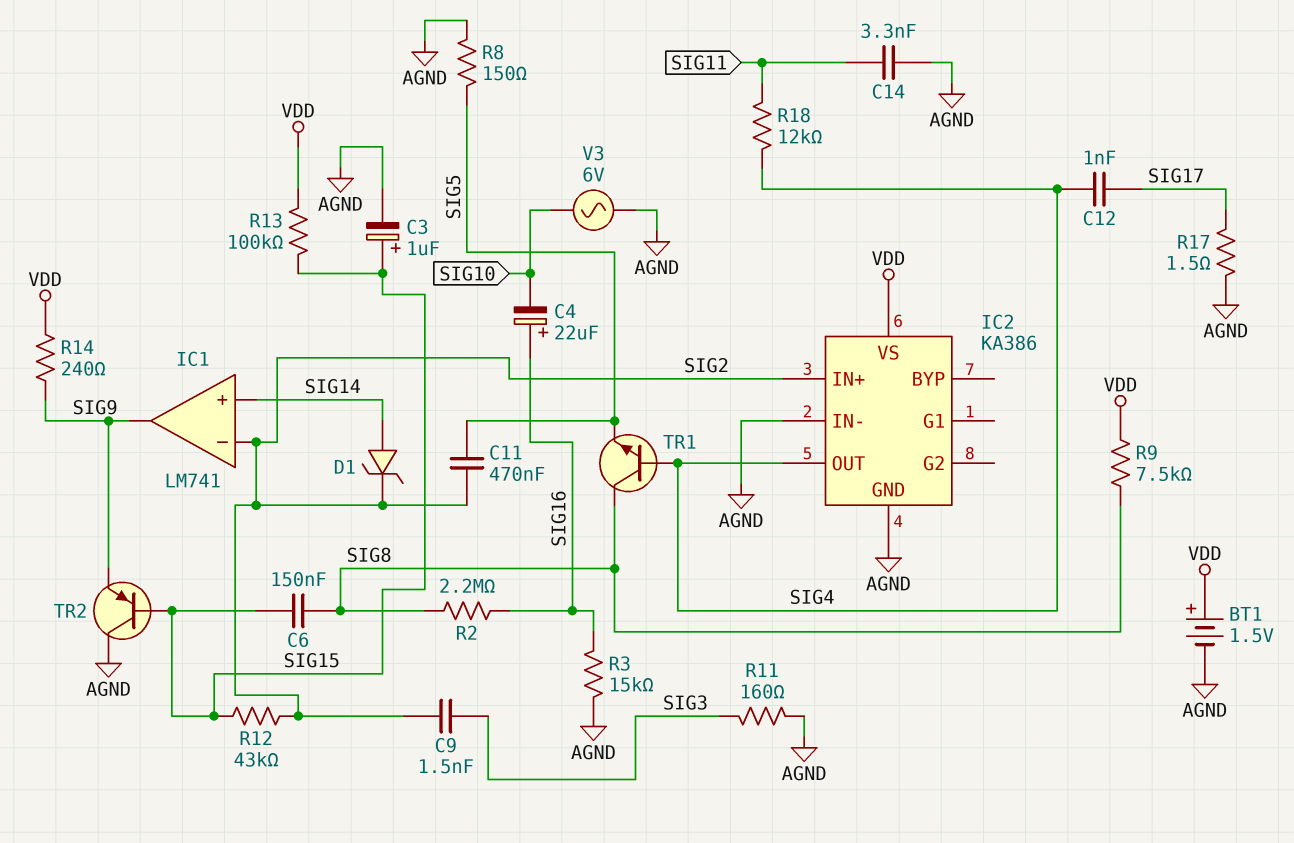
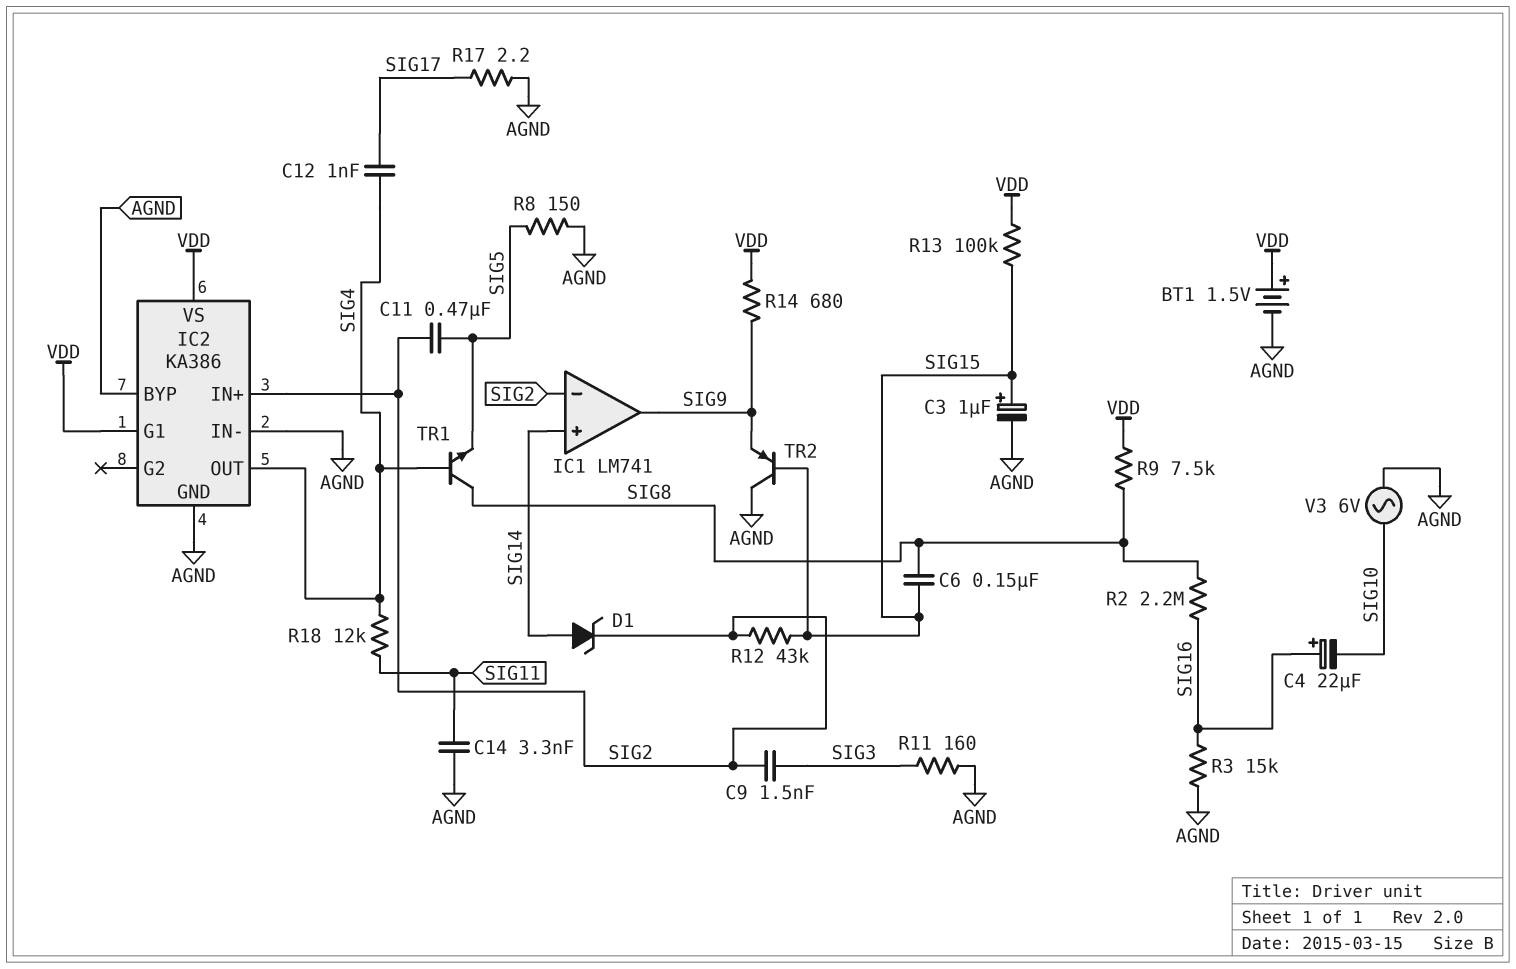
IC2 pin BYP: none -> AGND
IC2 pin G1: none -> VDD
R14: 240 (SIG9, VDD) -> 680 (SIG9, VDD)
R17: 1.5 (AGND, SIG17) -> 2.2 (AGND, SIG17)

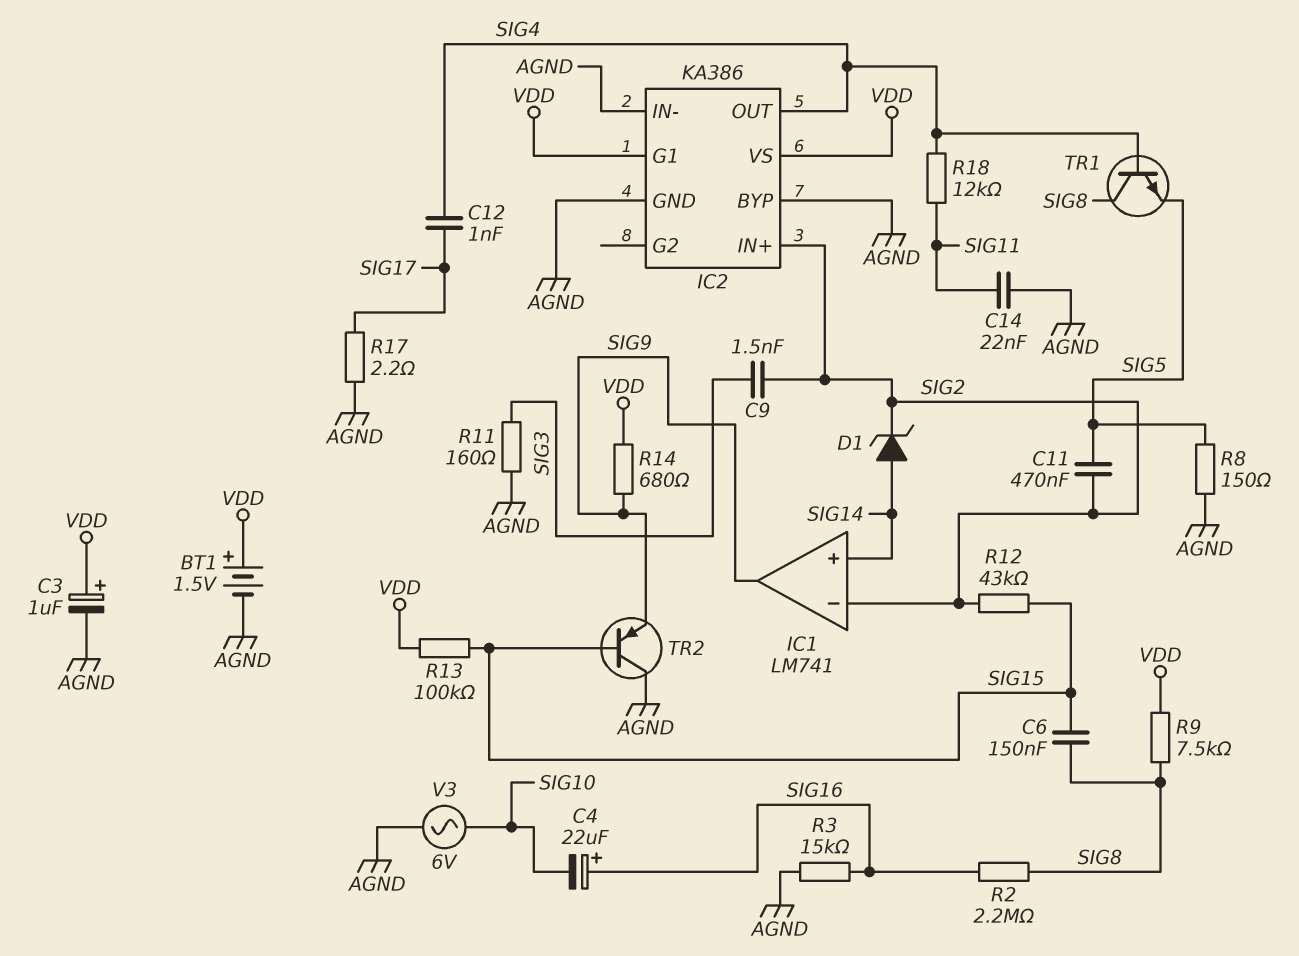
C3: 1uF (plus SIG15, minus AGND) -> 1uF (plus VDD, minus AGND)
C14: 3.3nF (AGND, SIG11) -> 22nF (AGND, SIG11)

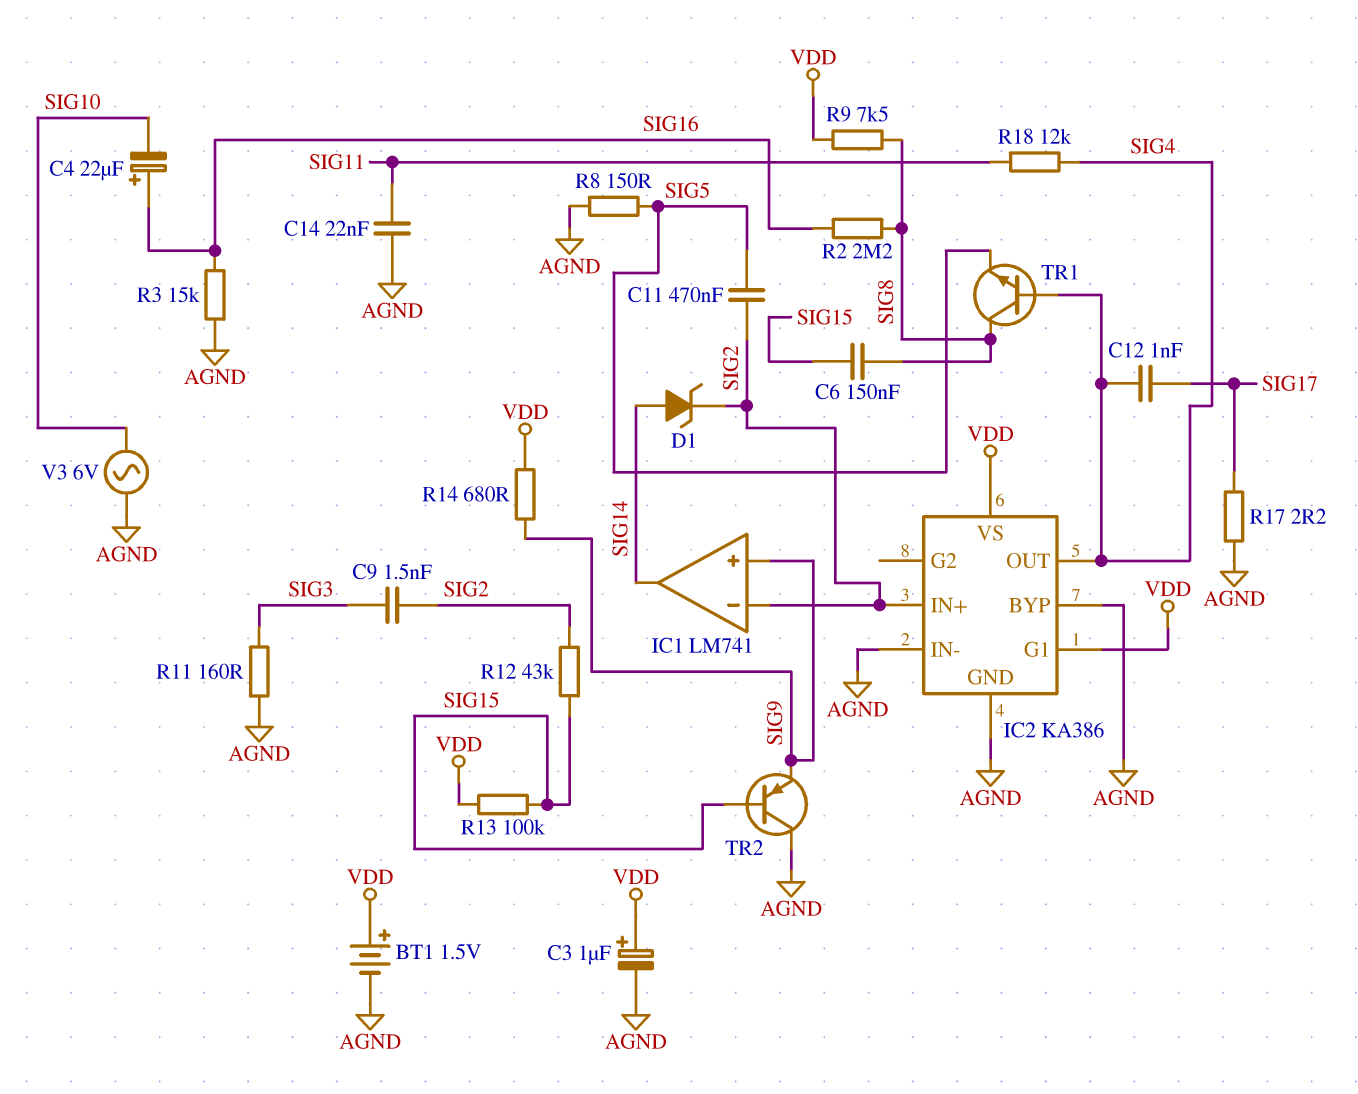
IC1 pin in+: SIG14 -> SIG9
IC1 pin out: SIG9 -> SIG14

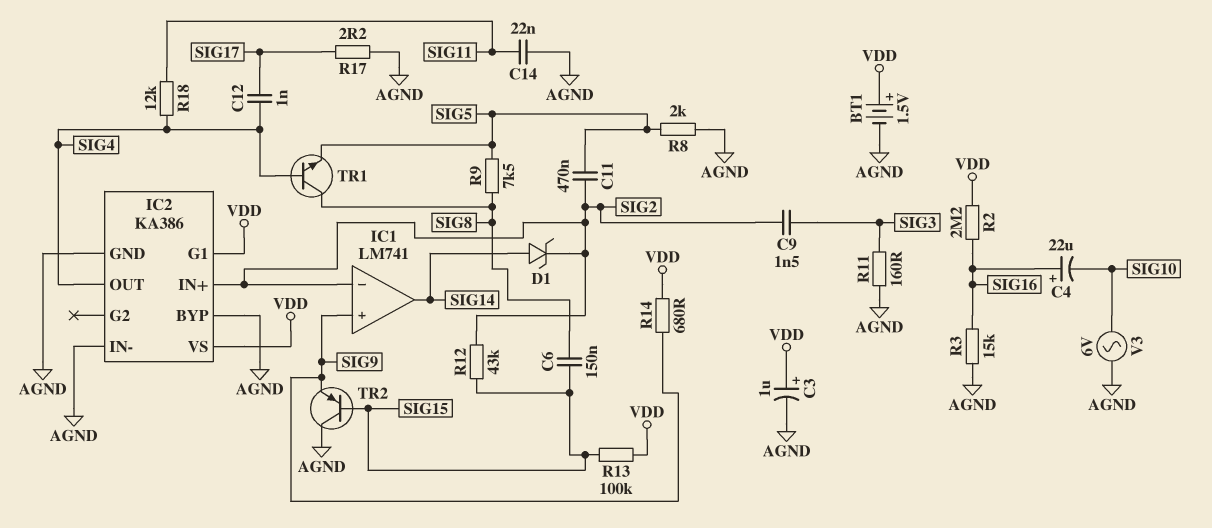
R2: 2.2M (SIG8, SIG16) -> 2.2M (SIG16, VDD)
R8: 150 (AGND, SIG5) -> 2k (AGND, SIG5)
R9: 7.5k (SIG8, VDD) -> 7.5k (SIG5, SIG8)

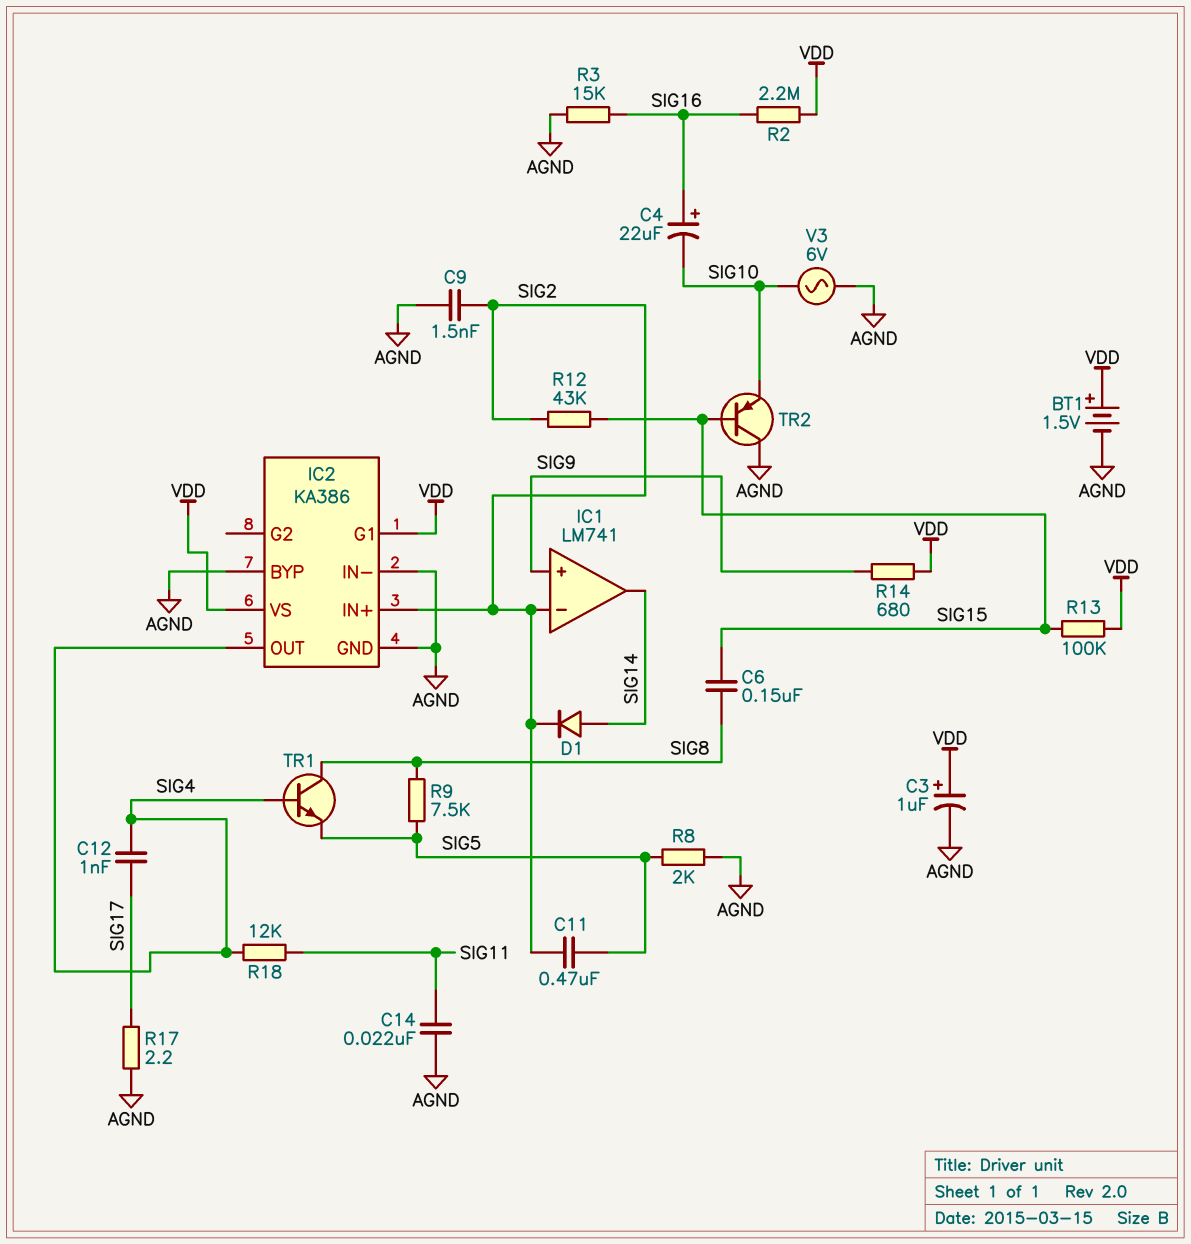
C9: 1.5nF (SIG2, SIG3) -> 1.5nF (AGND, SIG2)
D1: zener (A SIG14, K SIG2) -> diode (A SIG14, K SIG2)
R11: 160 (AGND, SIG3) -> none
TR2: PNP (B SIG15, C AGND, E SIG9) -> PNP (B SIG15, C AGND, E SIG10)

